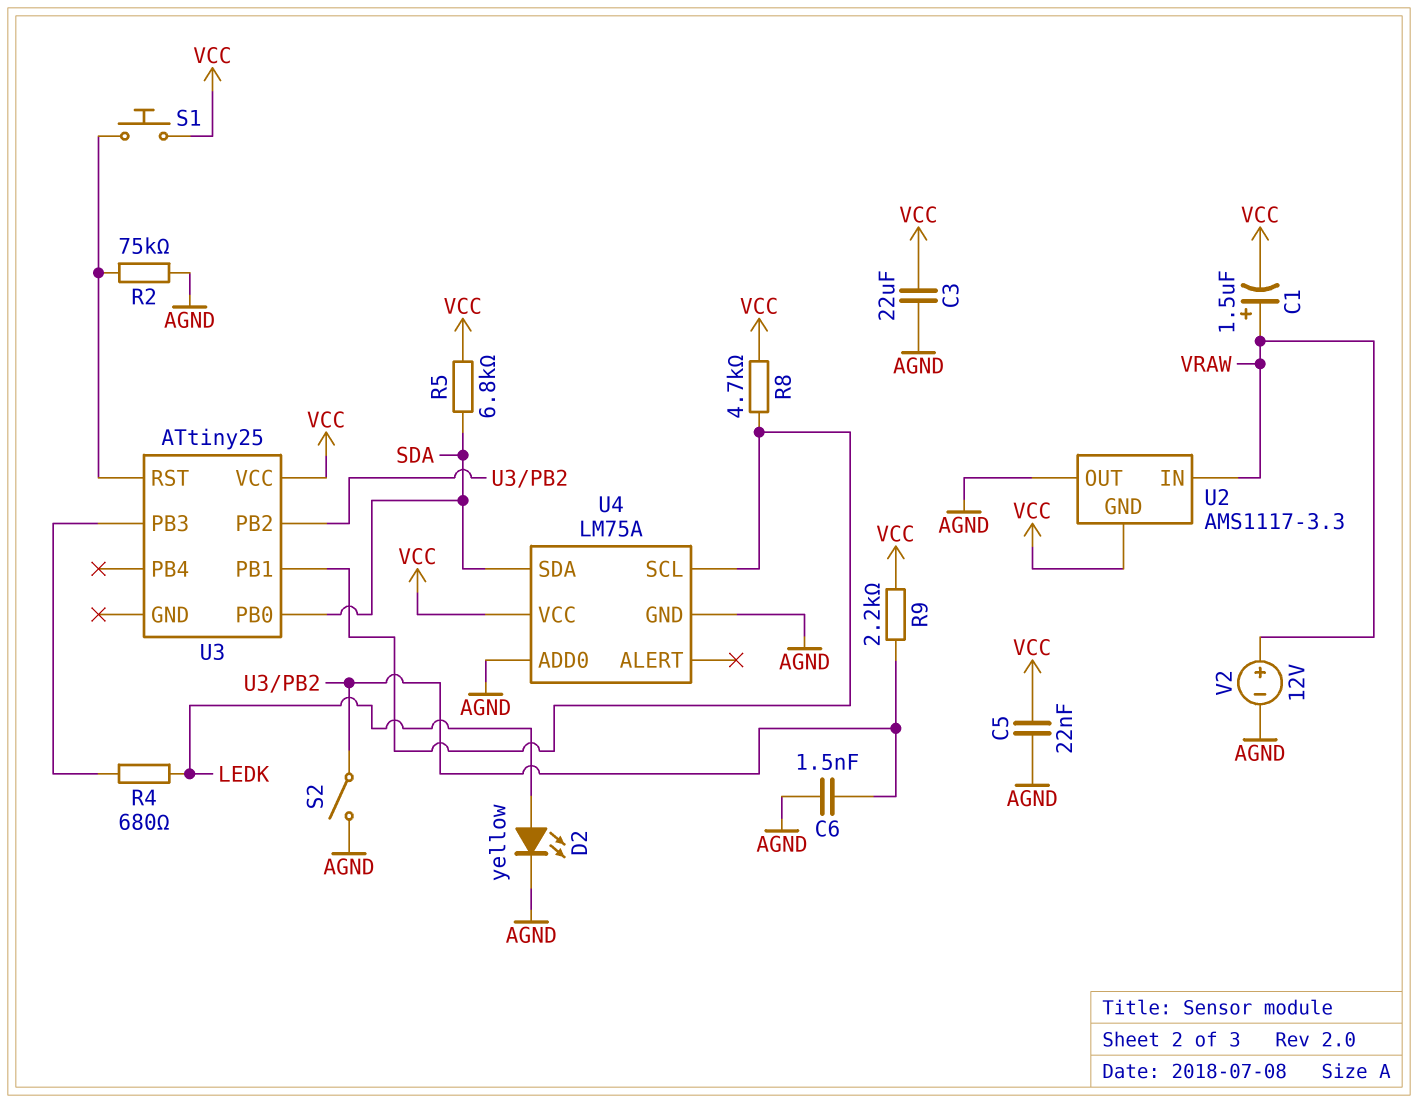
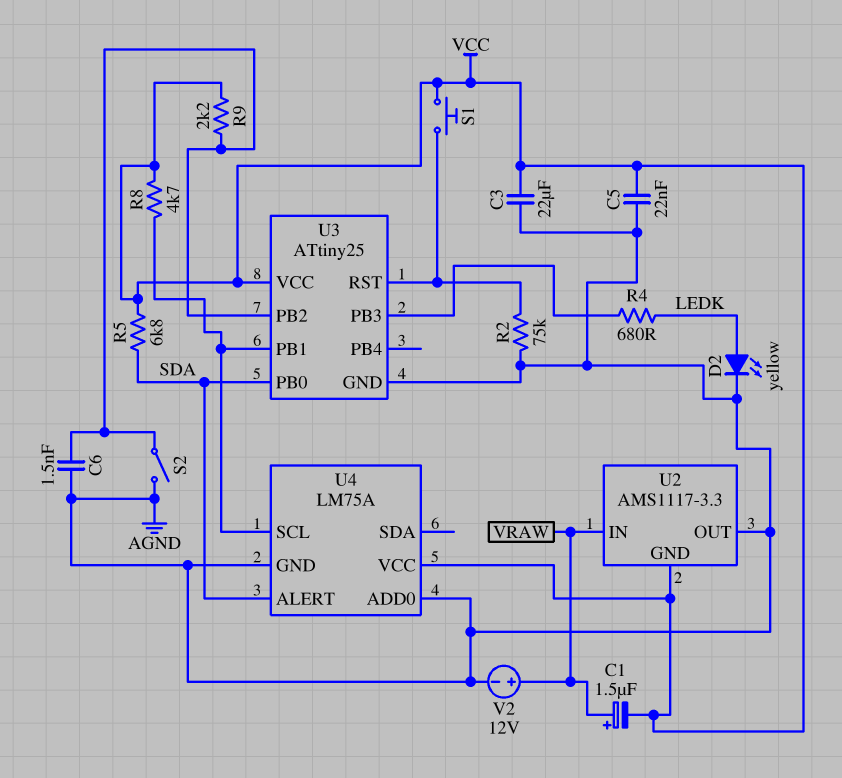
U3 pin GND: none -> AGND
U4 pin ALERT: none -> SDA
U4 pin SDA: SDA -> none

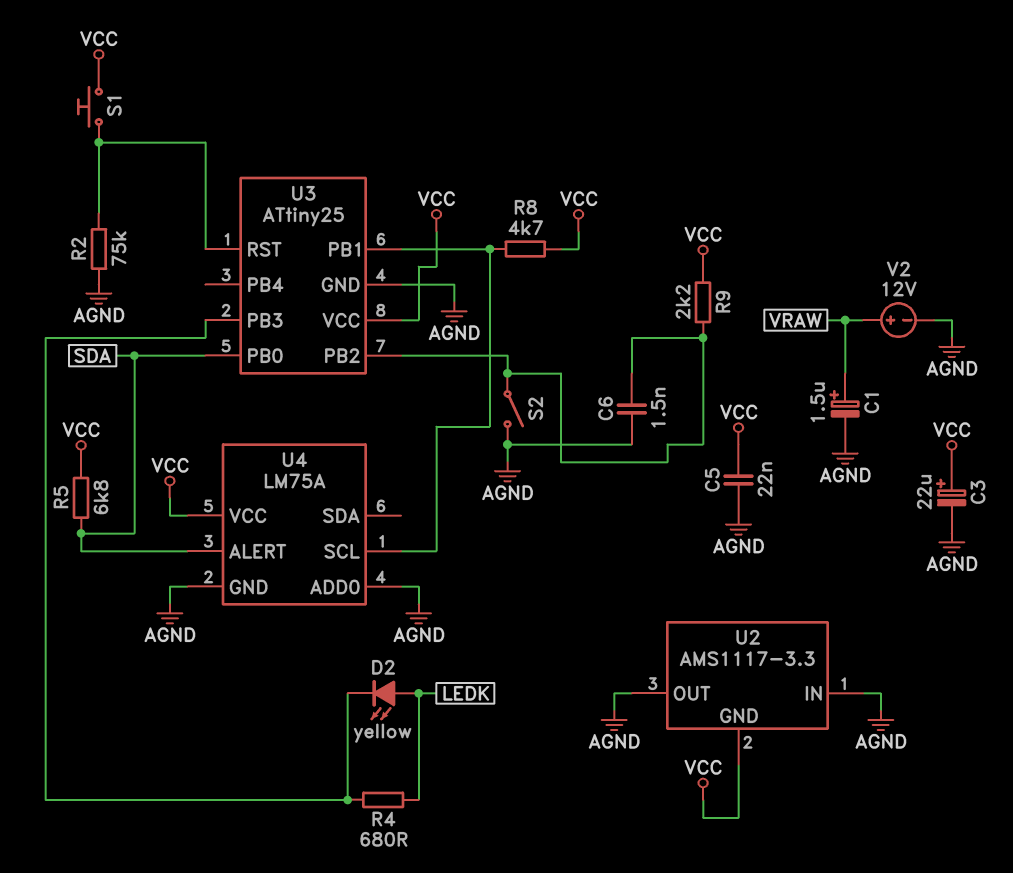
C1: 1.5uF (plus VRAW, minus VCC) -> 1.5uF (plus VRAW, minus AGND)
C3: 22uF (AGND, VCC) -> 22uF (plus VCC, minus AGND)
D2: LED yellow (A LEDK, K AGND) -> LED yellow (A LEDK, K U3/PB3)
U2 pin IN: VRAW -> AGND

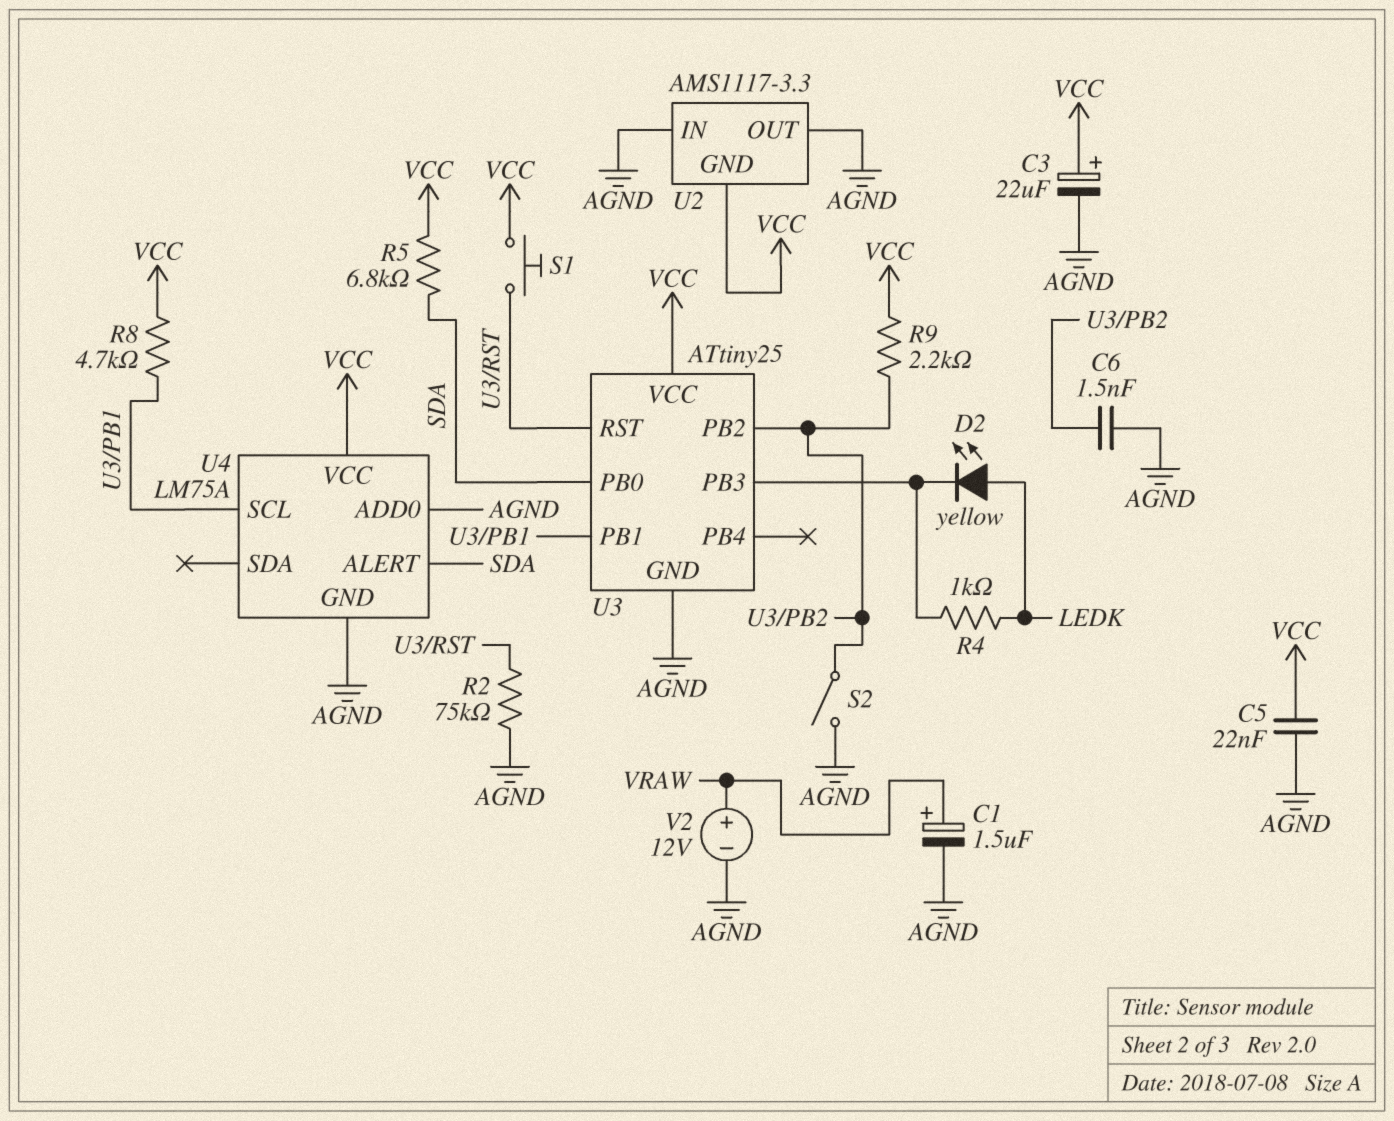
R4: 680 (LEDK, U3/PB3) -> 1k (LEDK, U3/PB3)

